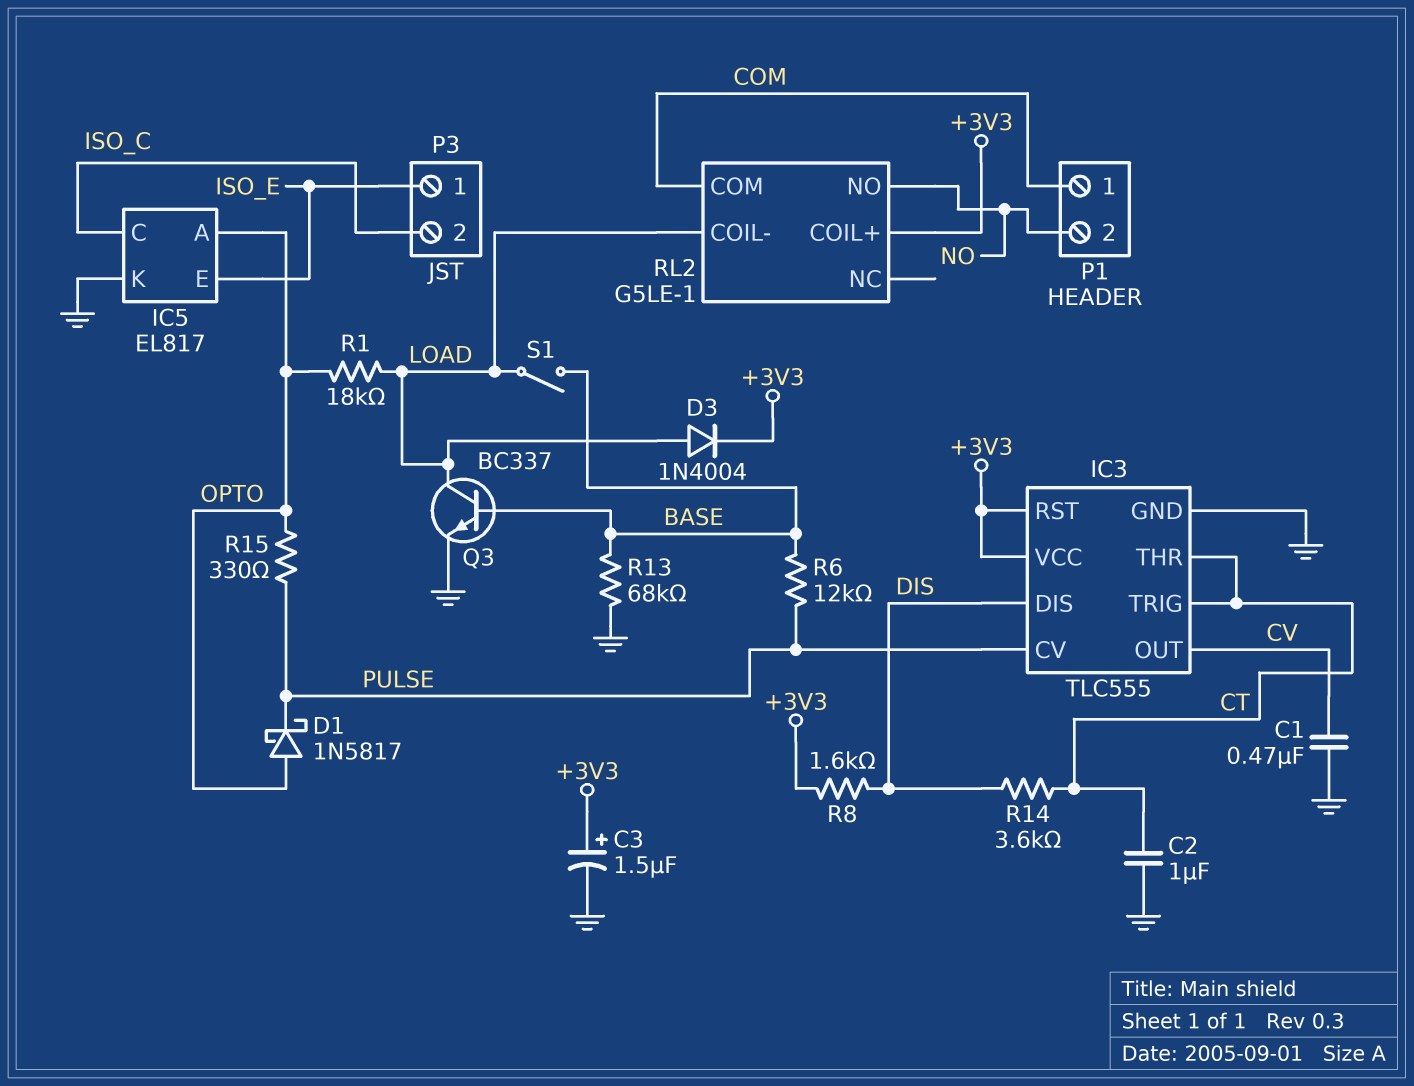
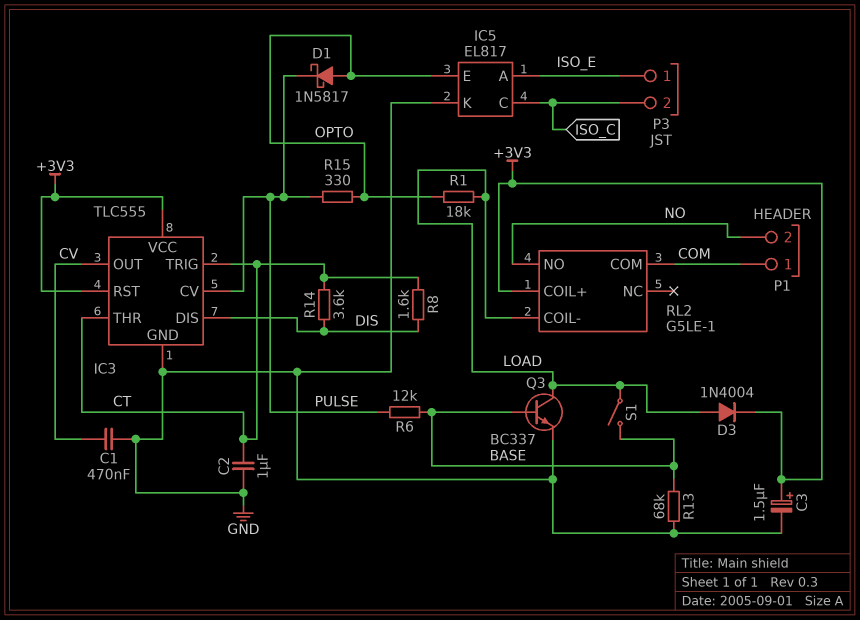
IC5 pin A: OPTO -> ISO_E
IC5 pin E: ISO_E -> OPTO
R8: 1.6k (+3V3, DIS) -> 1.6k (CT, DIS)

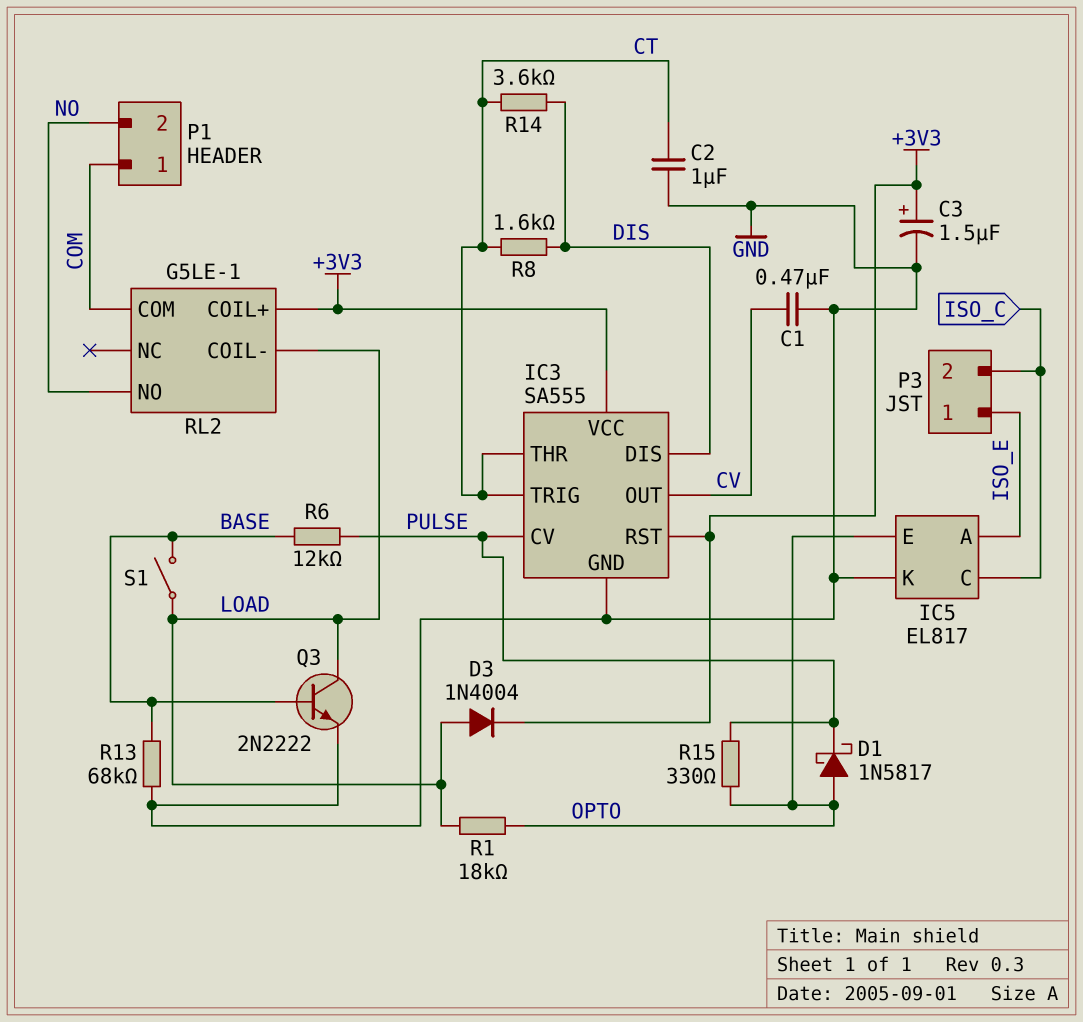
IC3: TLC555 -> SA555
Q3: NPN BC337 (B BASE, C LOAD, E GND) -> NPN 2N2222 (B BASE, C LOAD, E GND)

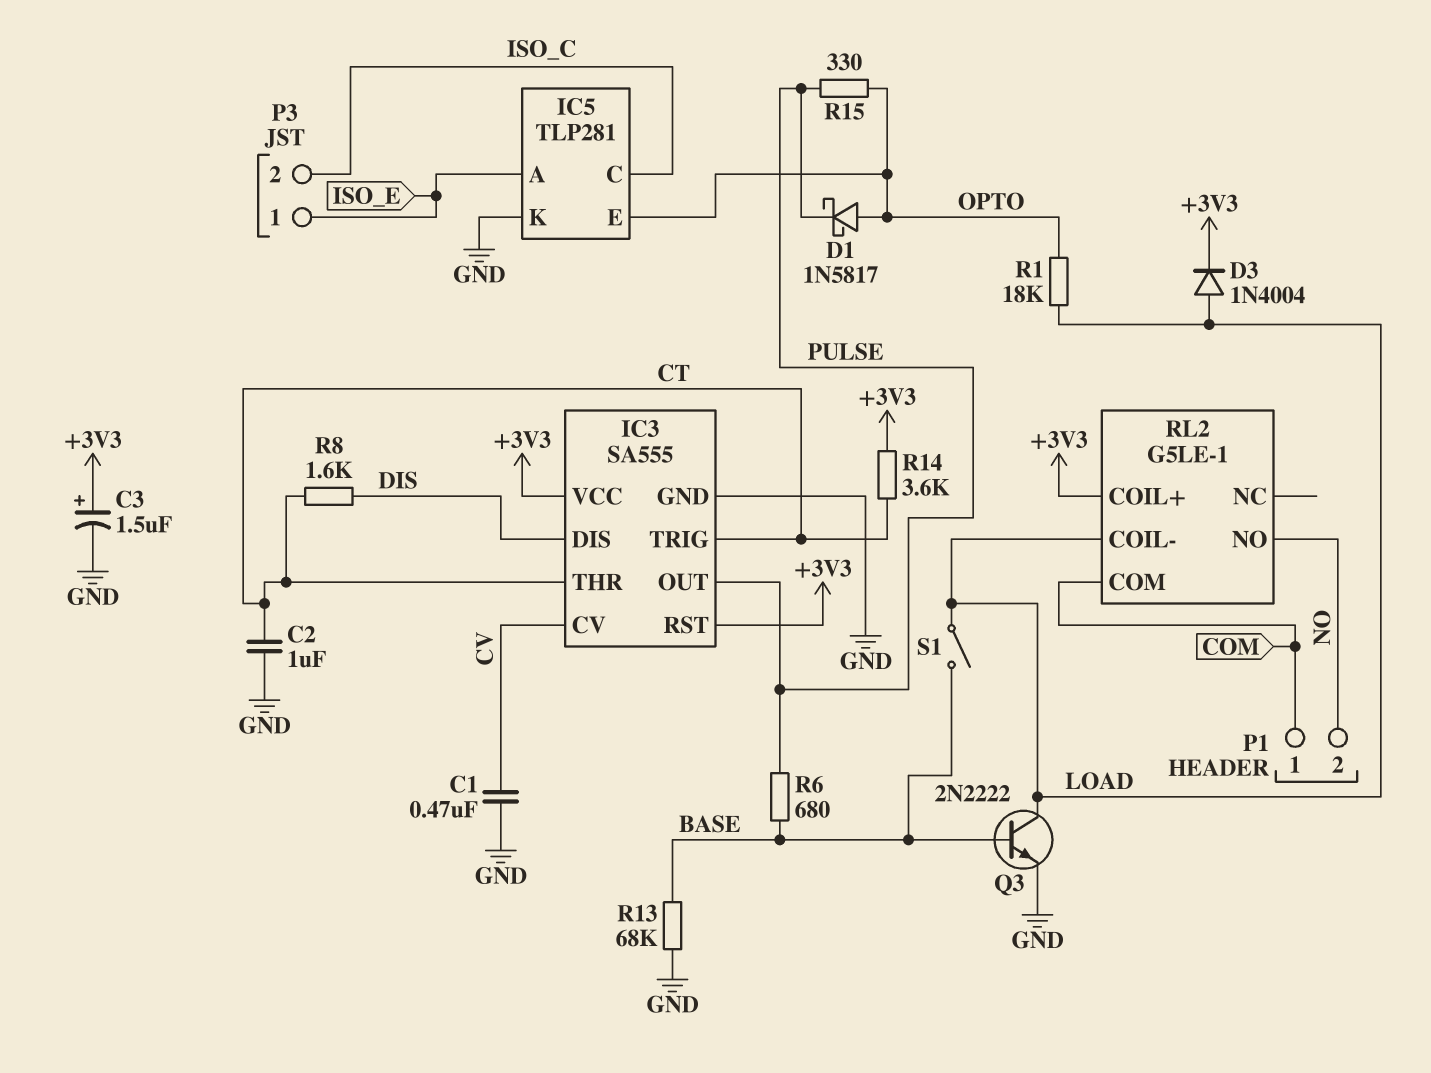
IC3 pin CV: PULSE -> CV
IC3 pin OUT: CV -> PULSE
IC5: EL817 -> TLP281
R6: 12k (BASE, PULSE) -> 680 (BASE, PULSE)
R14: 3.6k (CT, DIS) -> 3.6k (+3V3, CT)

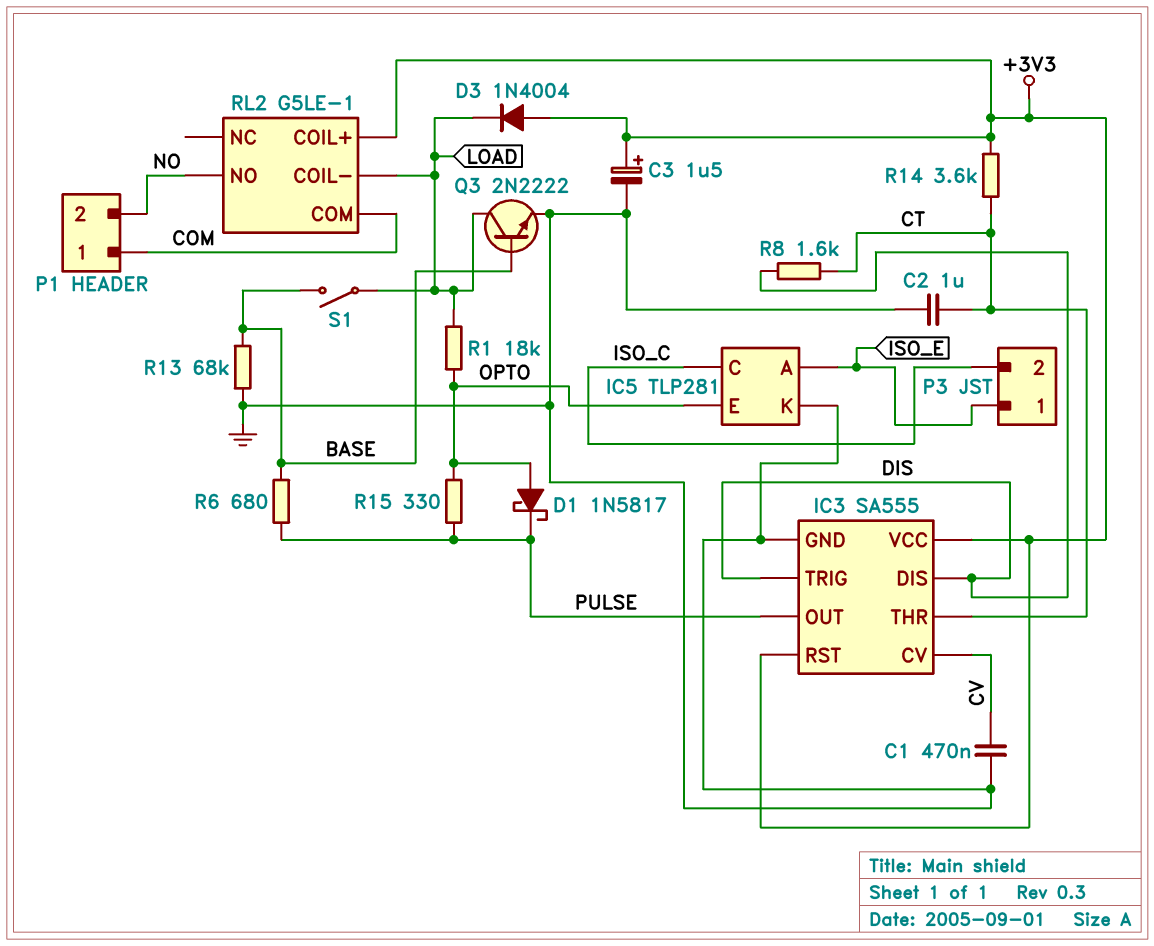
D3: diode 1N4004 (A LOAD, K +3V3) -> diode 1N4004 (A +3V3, K LOAD)
IC3 pin TRIG: CT -> DIS

